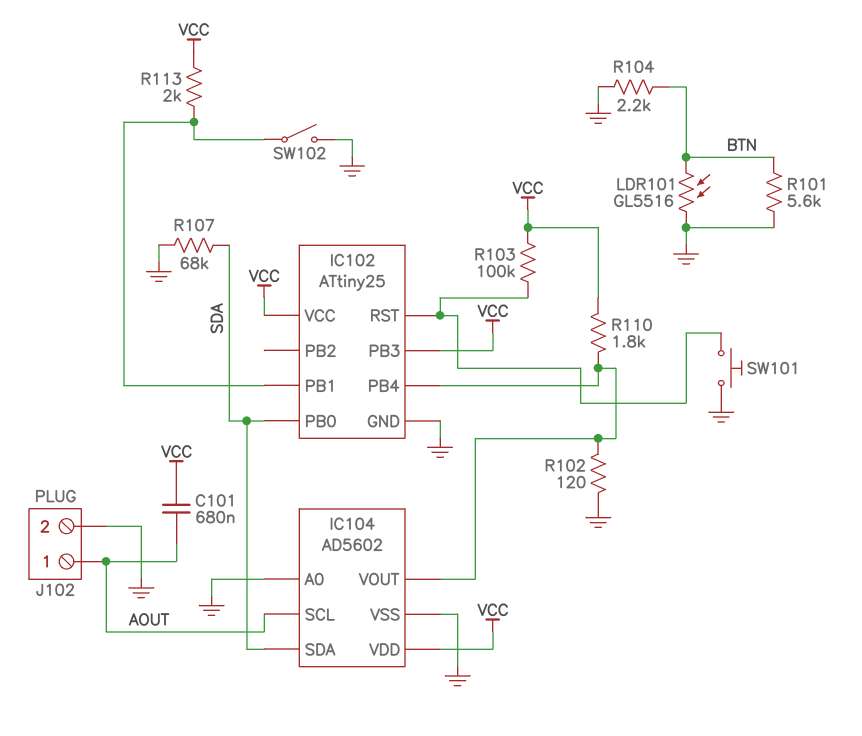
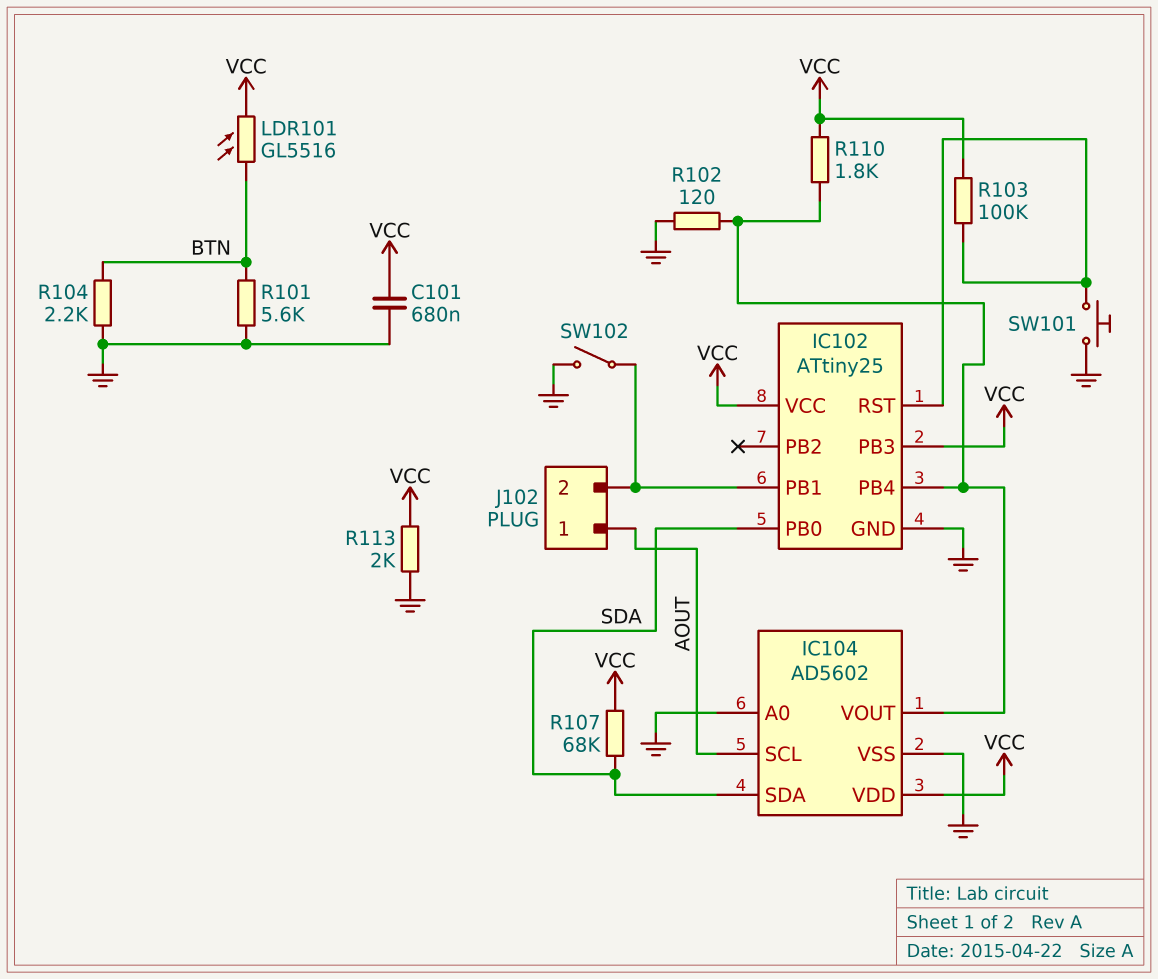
C101: 680nF (AOUT, VCC) -> 680nF (GND, VCC)
J102 pin 2: GND -> IC102/PB1
LDR101: GL5516 (BTN, GND) -> GL5516 (BTN, VCC)
R107: 68k (GND, SDA) -> 68k (SDA, VCC)
R113: 2k (IC102/PB1, VCC) -> 2k (GND, VCC)

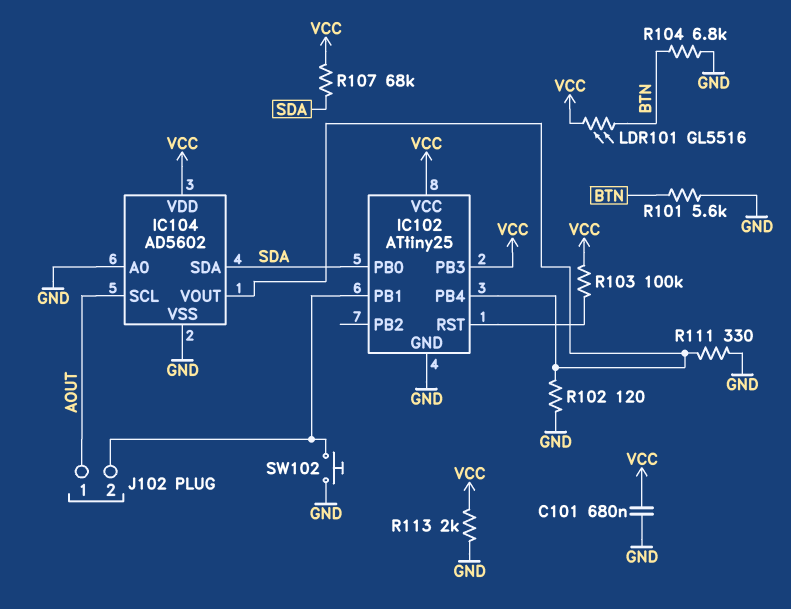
R104: 2.2k (BTN, GND) -> 6.8k (BTN, GND)
R110: 1.8k (IC102/PB4, VCC) -> none
R111: none -> 330 (GND, IC102/PB4)
SW101: button (GND, IC102/RST) -> none
SW102: switch (GND, IC102/PB1) -> button (GND, IC102/PB1)

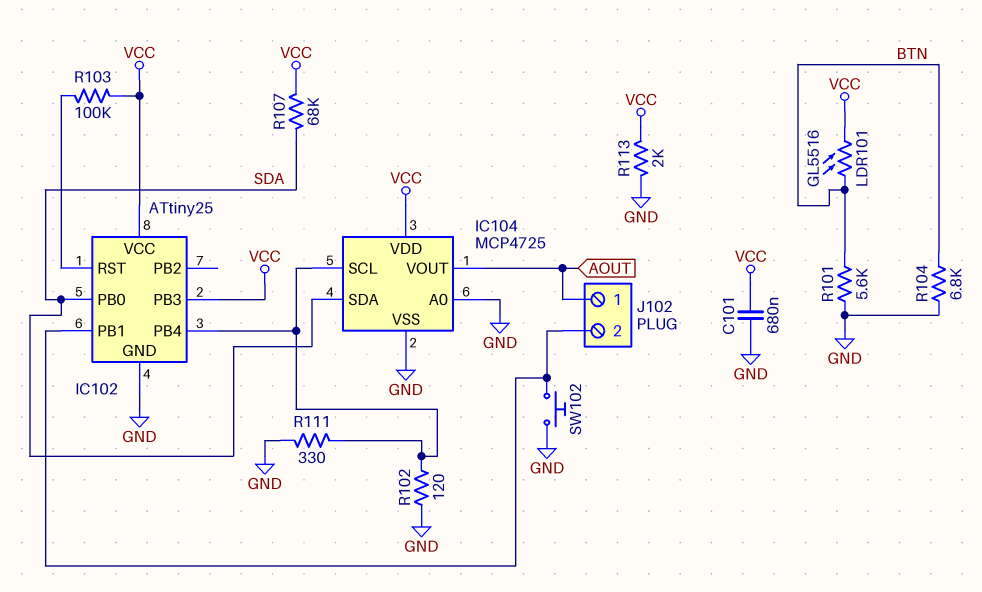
IC104: AD5602 -> MCP4725
IC104 pin SCL: AOUT -> IC102/PB4
IC104 pin VOUT: IC102/PB4 -> AOUT

